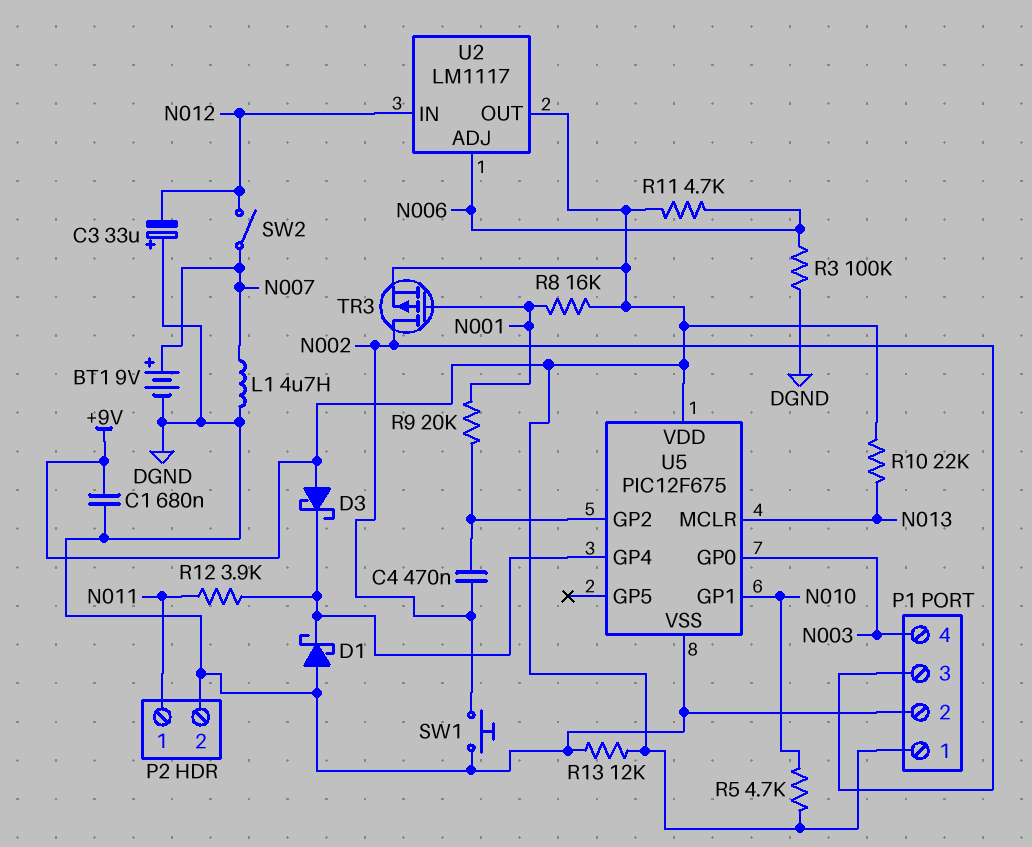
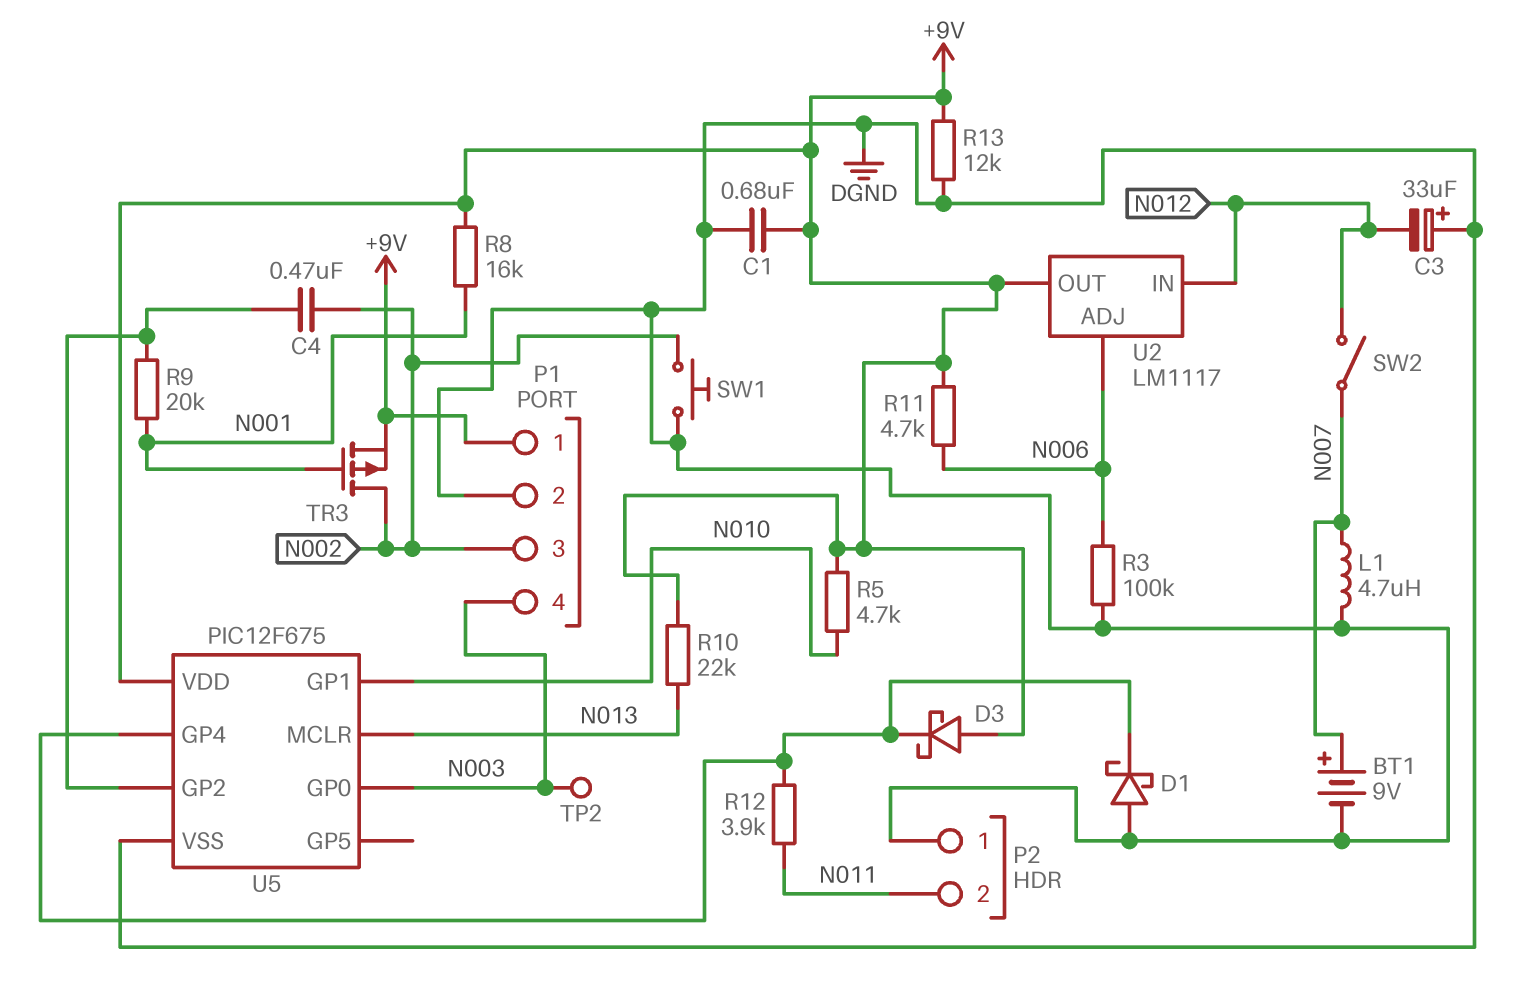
P2 pin 1: N011 -> DGND
P2 pin 2: DGND -> N011
TP2: none -> test point (N003)

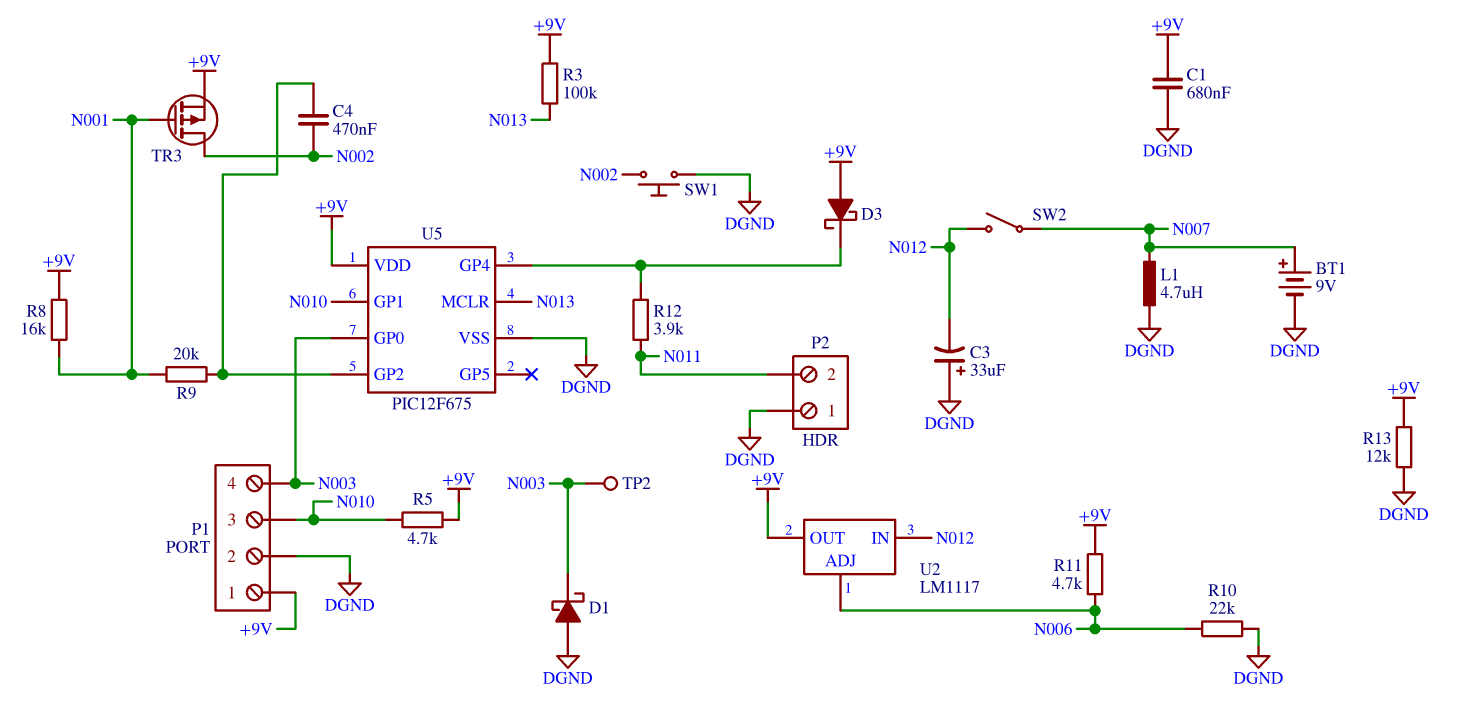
D1: schottky (A DGND, K U5/GP4) -> schottky (A DGND, K N003)
P1 pin 3: N002 -> N010
R3: 100k (DGND, N006) -> 100k (+9V, N013)
R10: 22k (+9V, N013) -> 22k (DGND, N006)

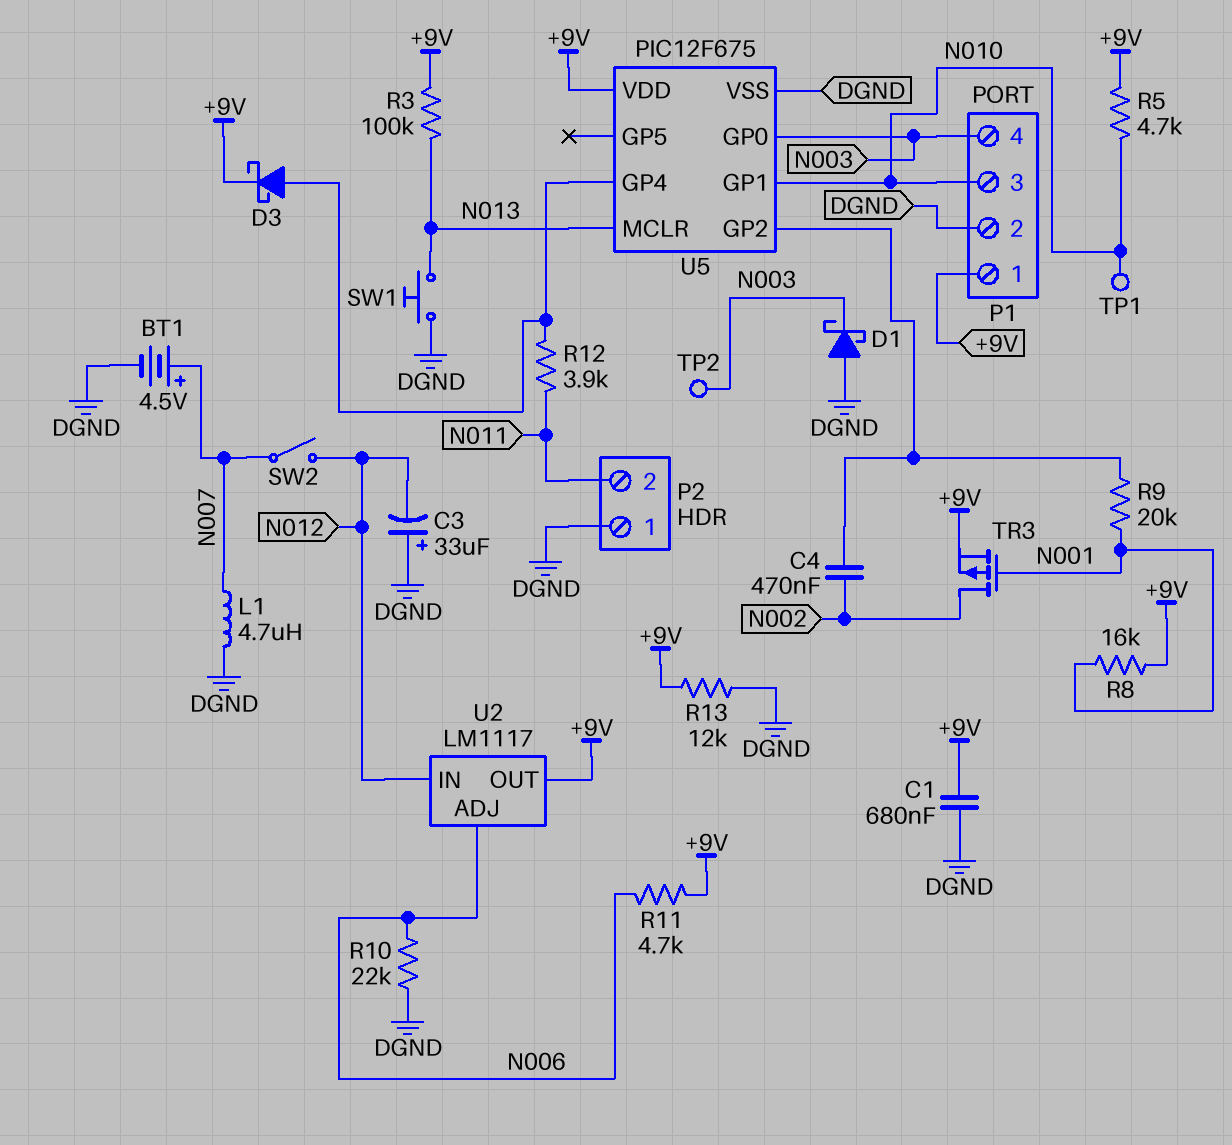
BT1: 9V (plus N007, minus DGND) -> 4.5V (plus N007, minus DGND)
D3: schottky (A +9V, K U5/GP4) -> schottky (A U5/GP4, K +9V)
SW1: button (DGND, N002) -> button (DGND, N013)
TP1: none -> test point (N010)

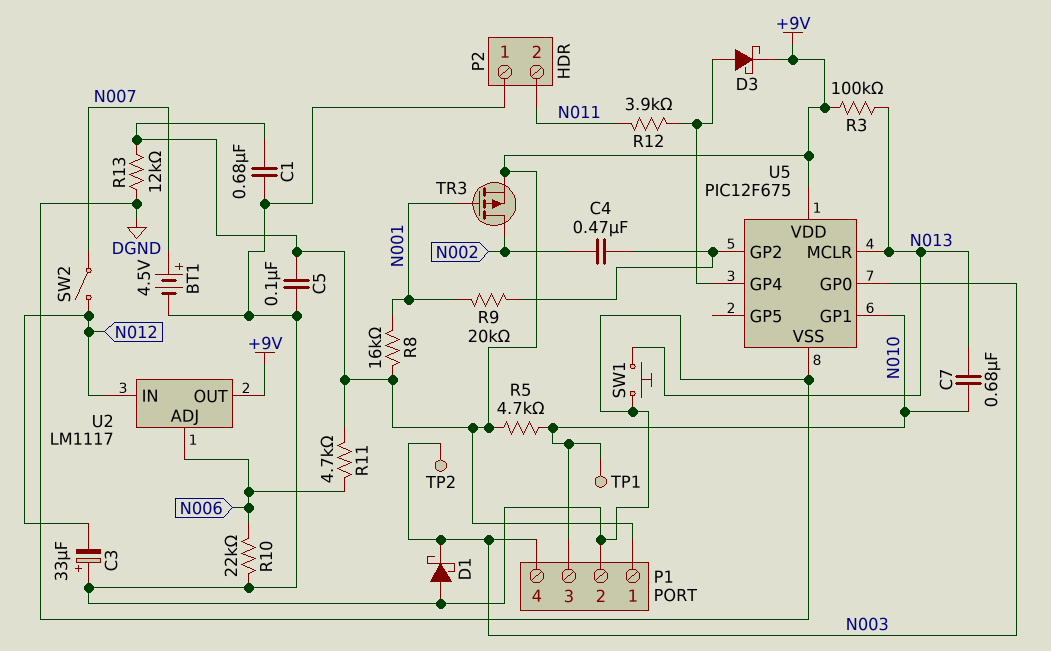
C5: none -> 100nF (+9V, DGND)
C7: none -> 680nF (N010, N013)
L1: 4.7uH (DGND, N007) -> none

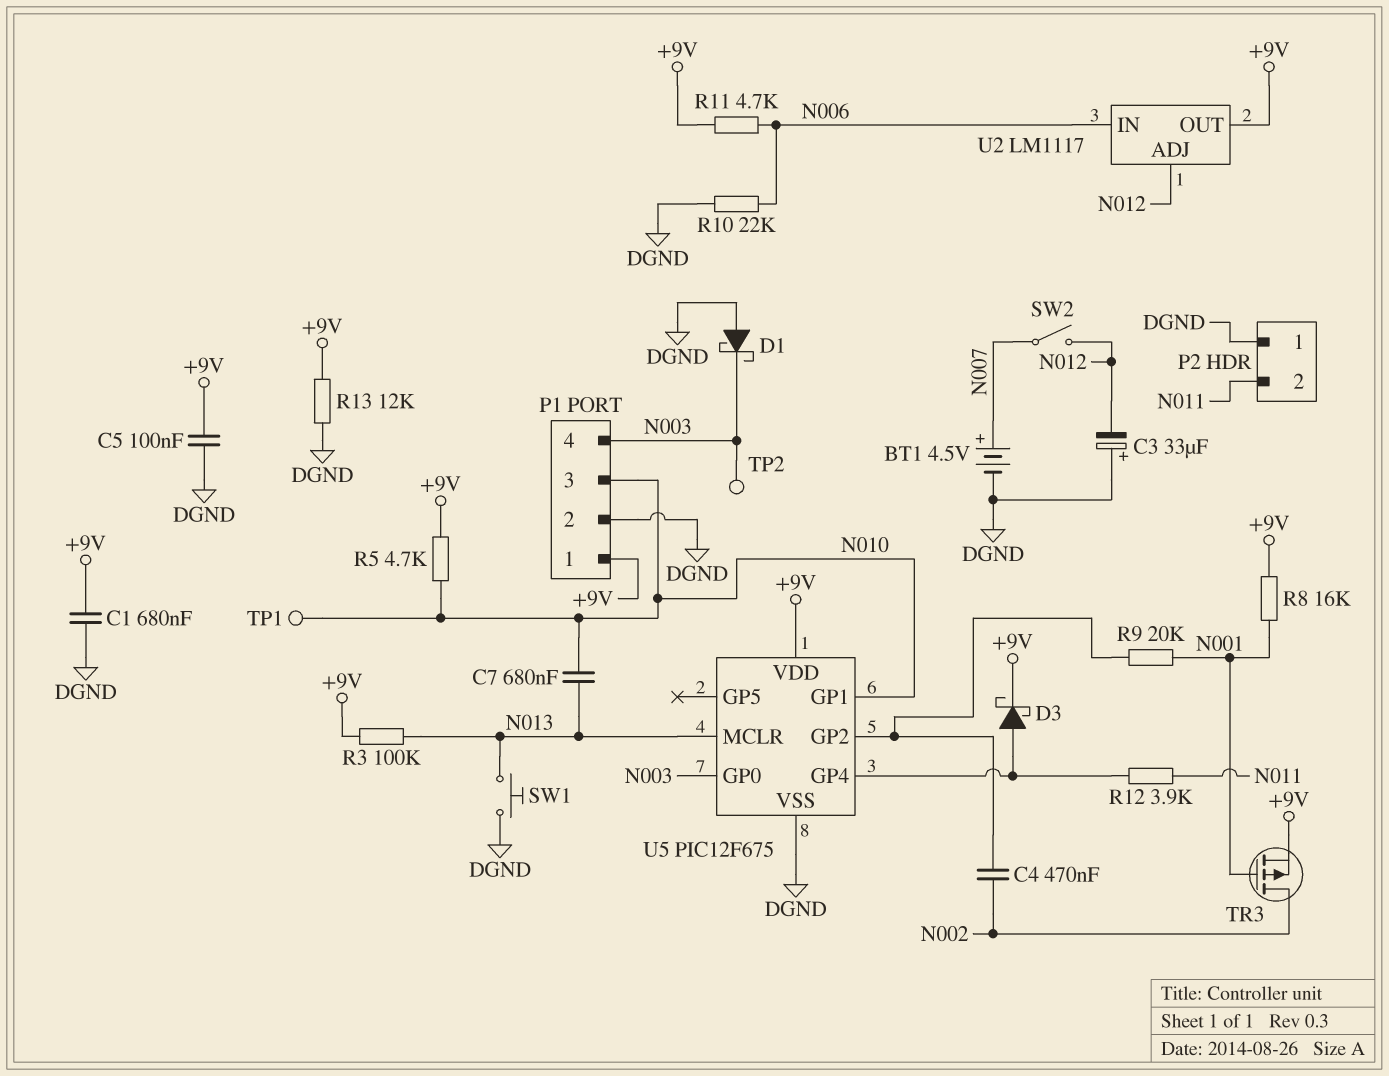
U2 pin ADJ: N006 -> N012
U2 pin IN: N012 -> N006

